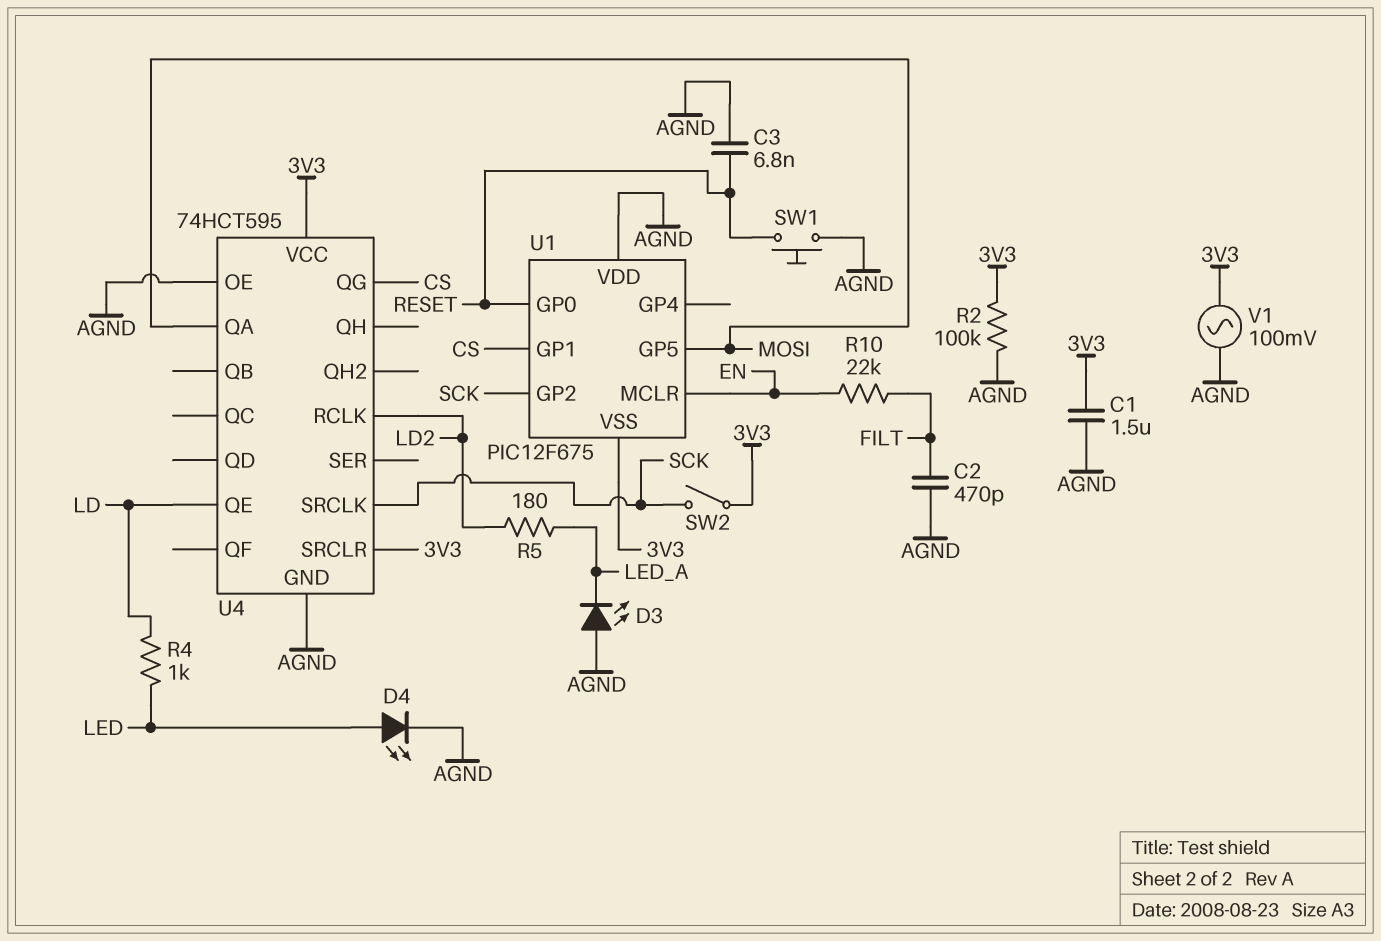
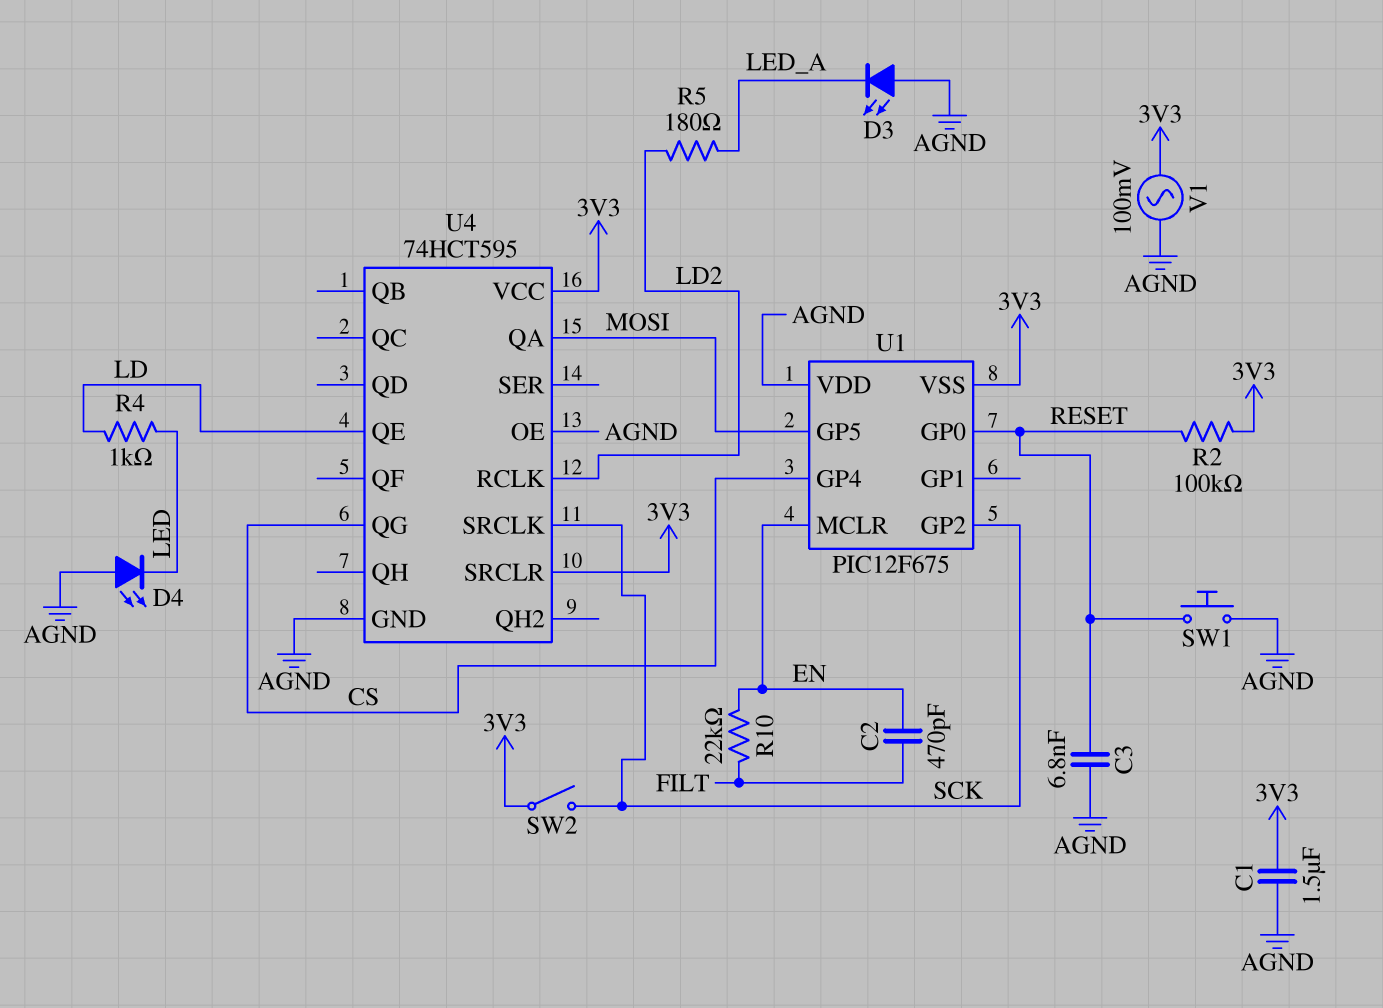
C2: 470pF (AGND, FILT) -> 470pF (EN, FILT)
D4: LED (A LED, K AGND) -> LED (A AGND, K LED)
R2: 100k (3V3, AGND) -> 100k (3V3, RESET)
U1 pin GP1: CS -> none
U1 pin GP4: none -> CS

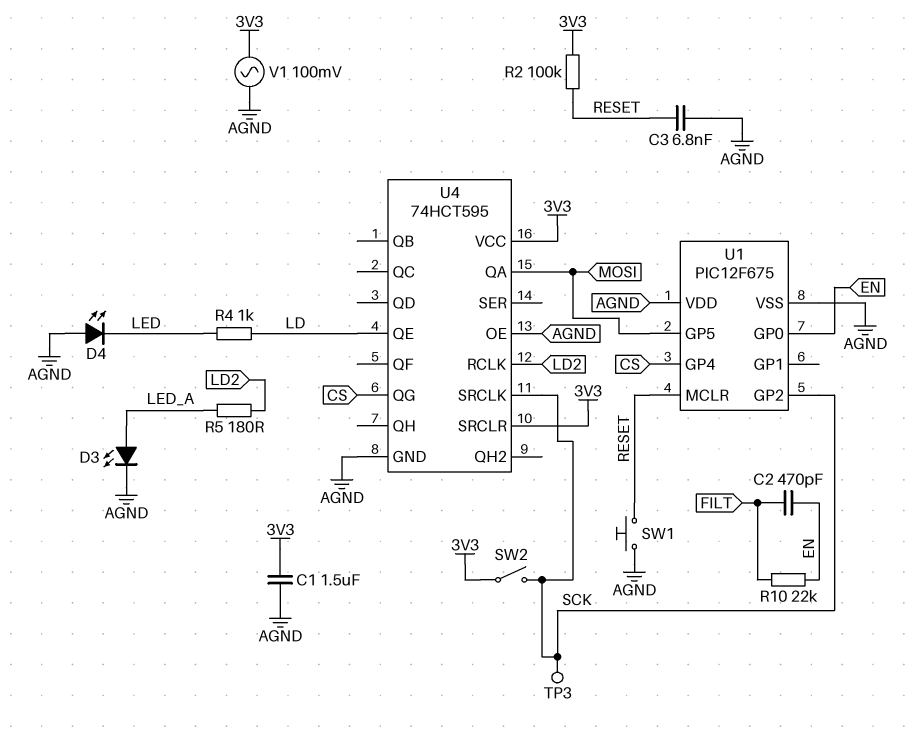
D3: LED (A AGND, K LED_A) -> LED (A LED_A, K AGND)
TP3: none -> test point (SCK)
U1 pin GP0: RESET -> EN
U1 pin MCLR: EN -> RESET
U1 pin VSS: 3V3 -> AGND

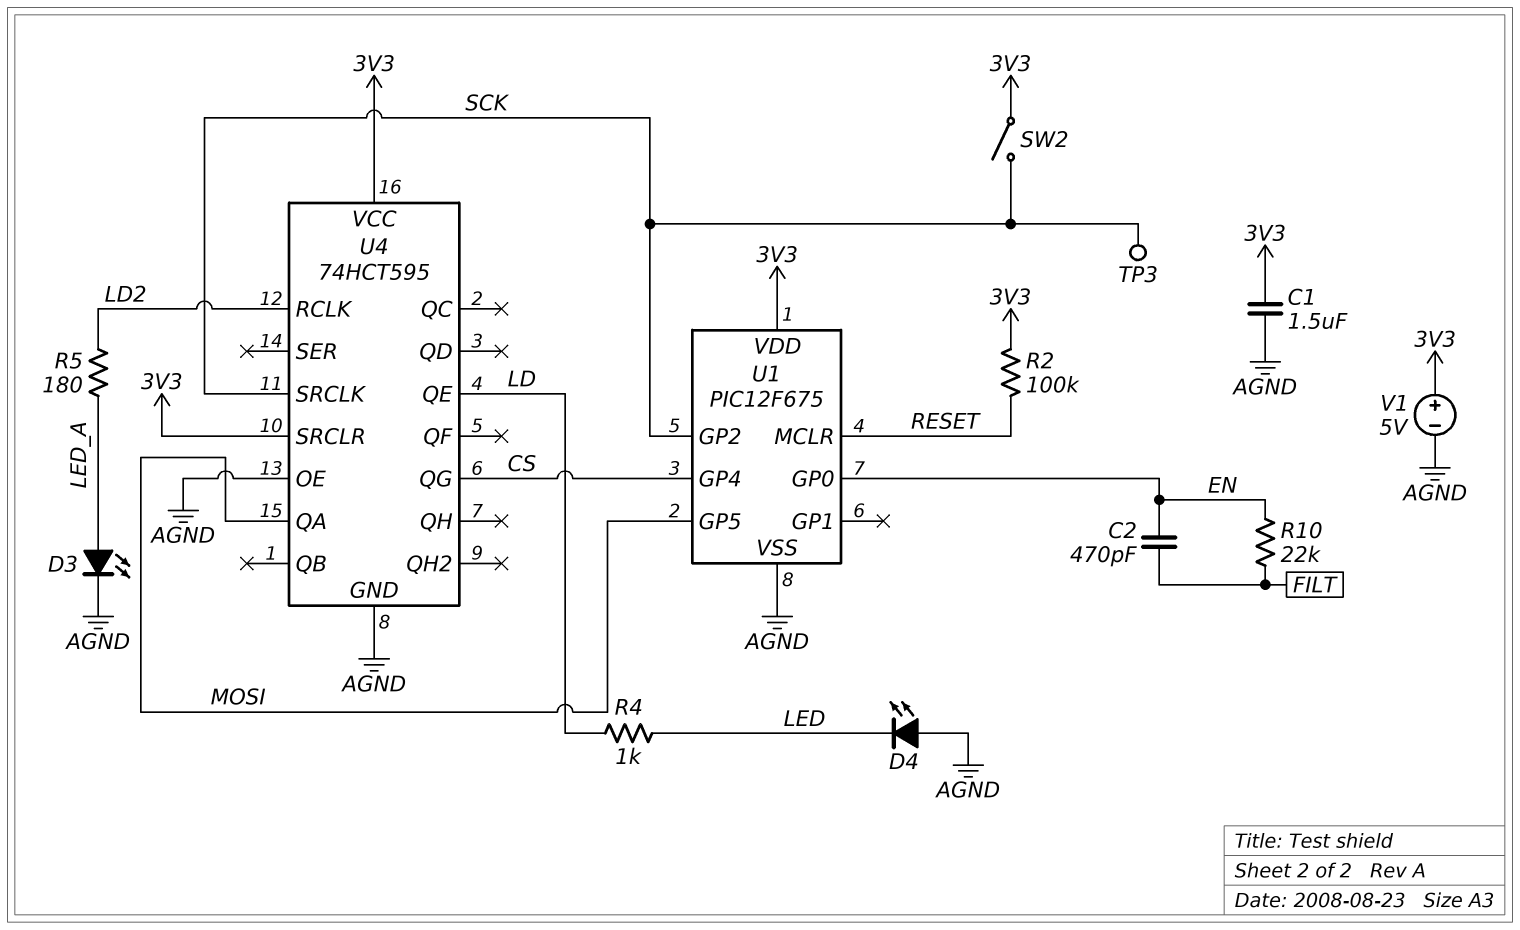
C3: 6.8nF (AGND, RESET) -> none
SW1: button (AGND, RESET) -> none
U1 pin VDD: AGND -> 3V3
V1: AC 100mV (3V3, AGND) -> 5V (plus 3V3, minus AGND)

